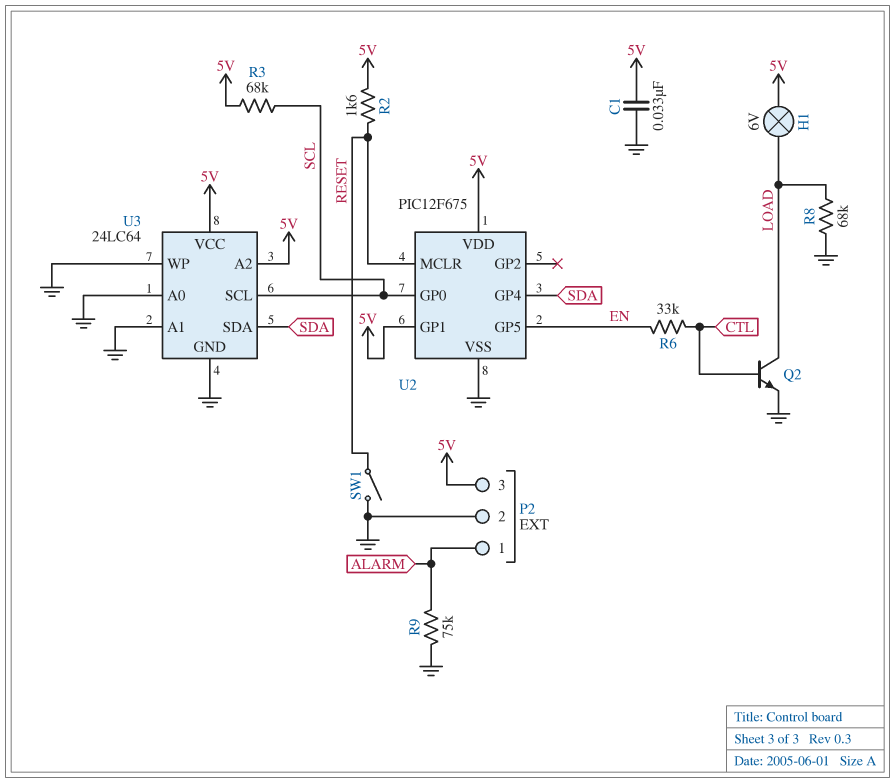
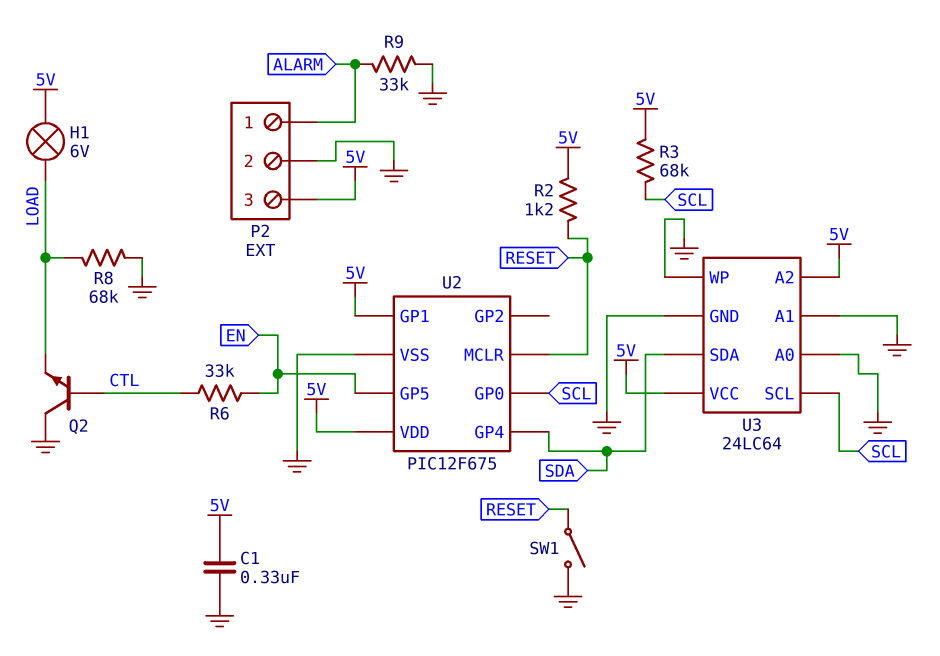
C1: 33nF (5V, GND) -> 330nF (5V, GND)
Q2: NPN (B CTL, C LOAD, E GND) -> NPN (B CTL, C GND, E LOAD)
R2: 1.6k (5V, RESET) -> 1.2k (5V, RESET)
R9: 75k (ALARM, GND) -> 33k (ALARM, GND)

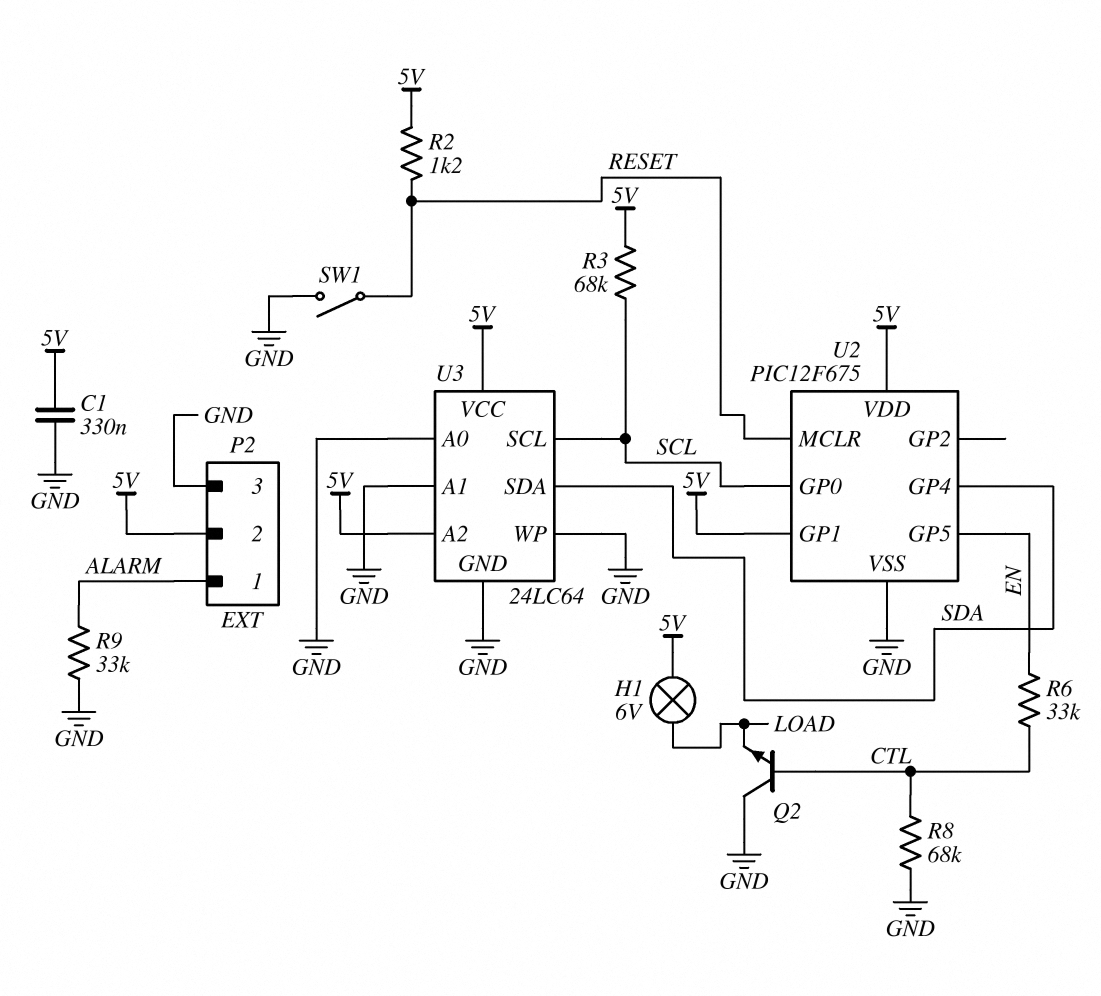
P2 pin 2: GND -> 5V
P2 pin 3: 5V -> GND
R8: 68k (GND, LOAD) -> 68k (CTL, GND)

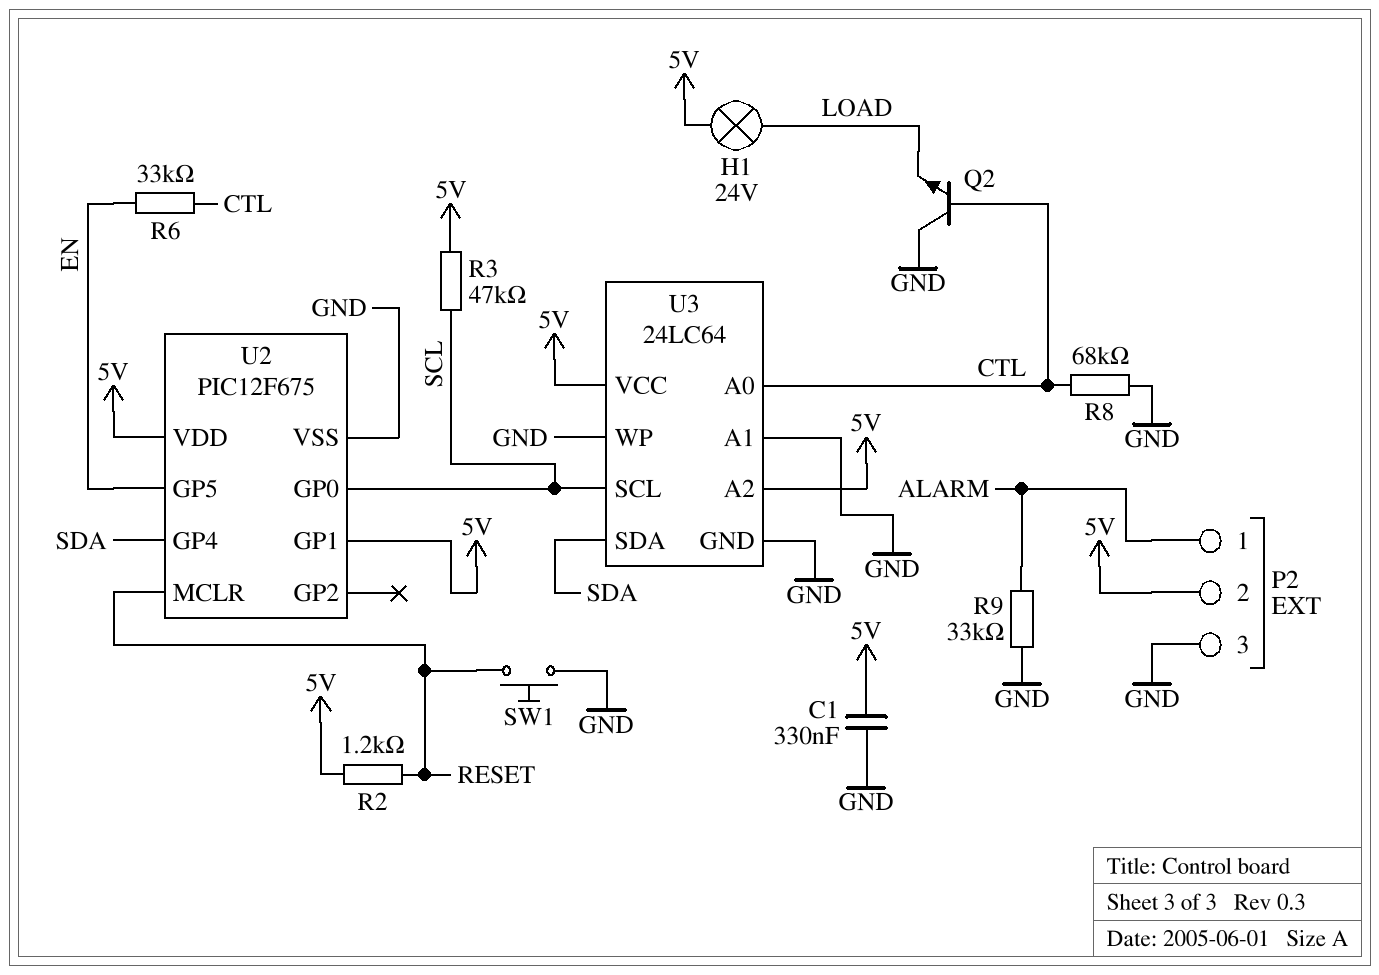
H1: lamp 6V (5V, LOAD) -> lamp 24V (5V, LOAD)
R3: 68k (5V, SCL) -> 47k (5V, SCL)
SW1: switch (GND, RESET) -> button (GND, RESET)
U3 pin A0: GND -> CTL

